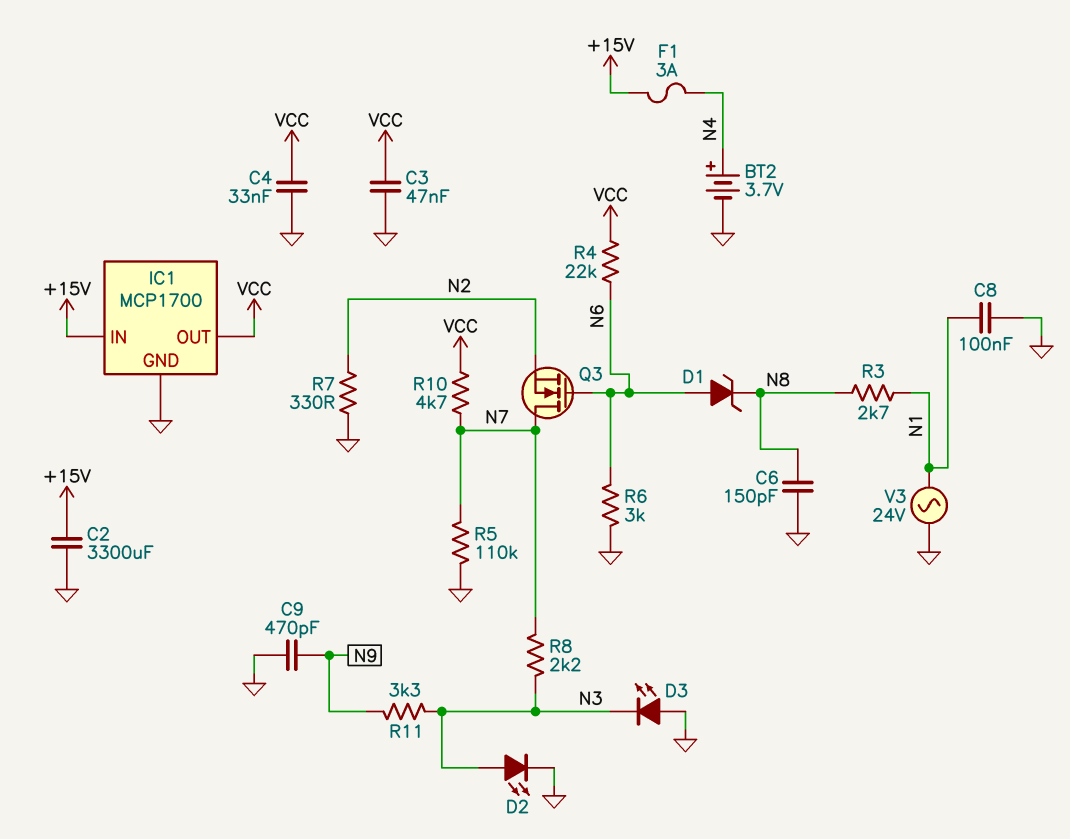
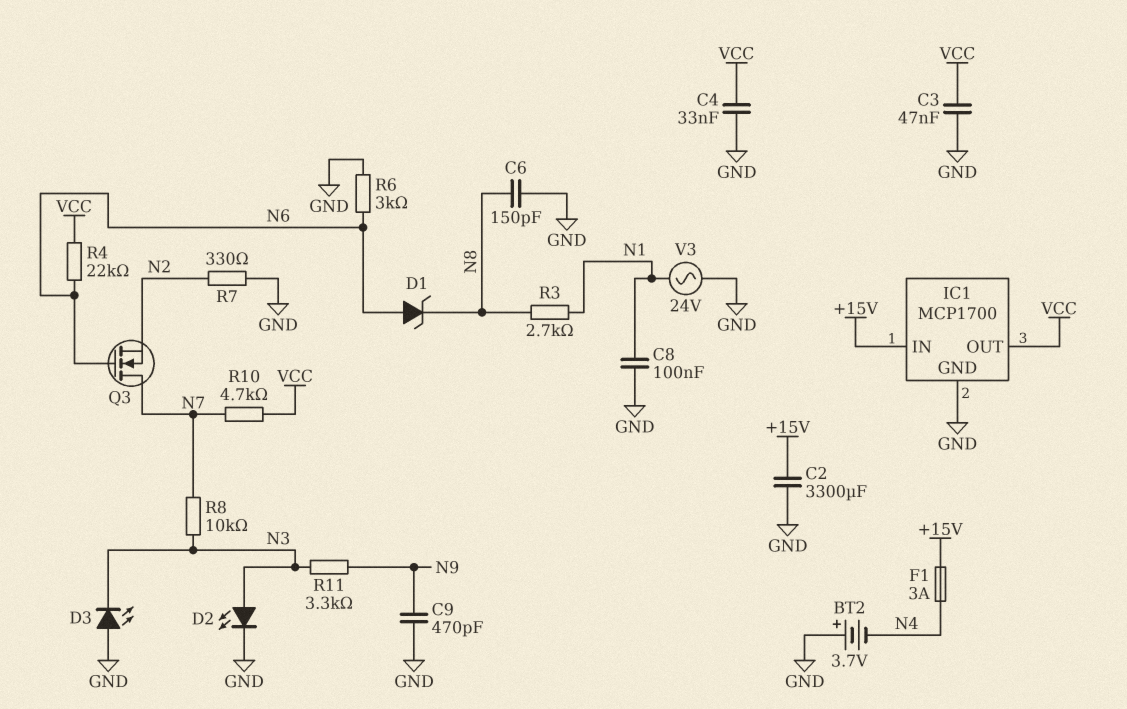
BT2: 3.7V (plus N4, minus GND) -> 3.7V (plus GND, minus N4)
R5: 110k (GND, N7) -> none
R8: 2.2k (N3, N7) -> 10k (N3, N7)

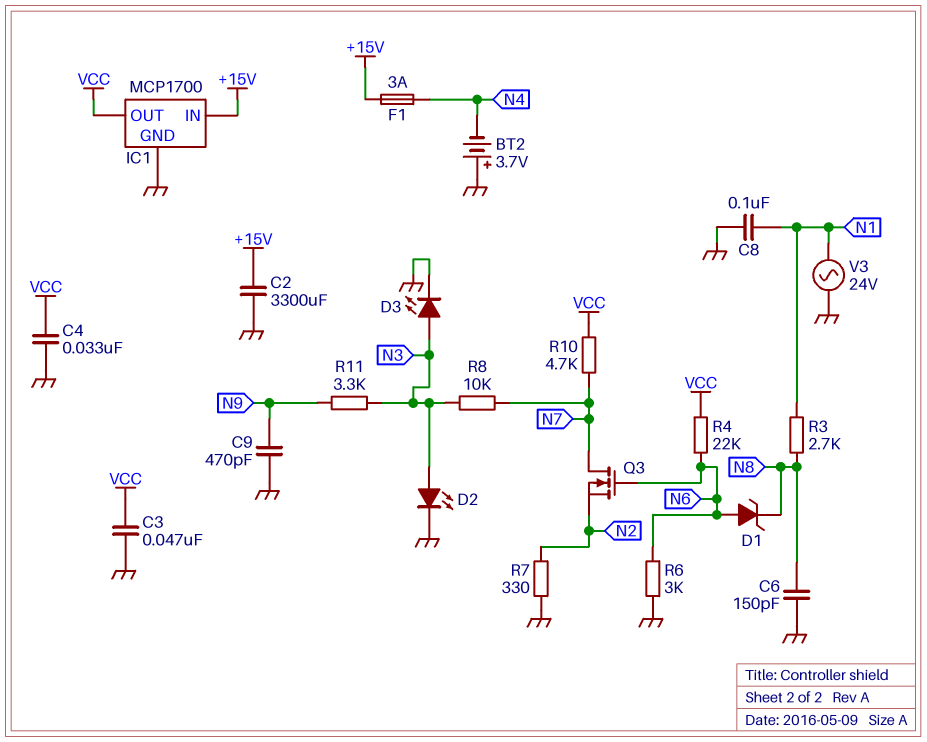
D3: LED (A GND, K N3) -> LED (A N3, K GND)

